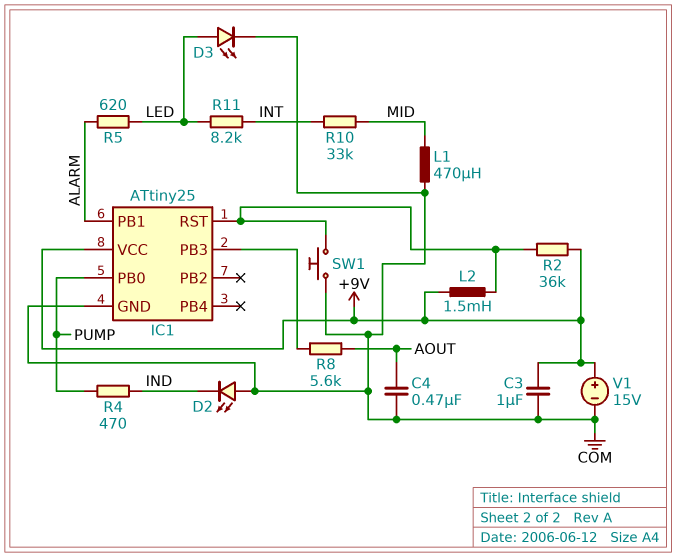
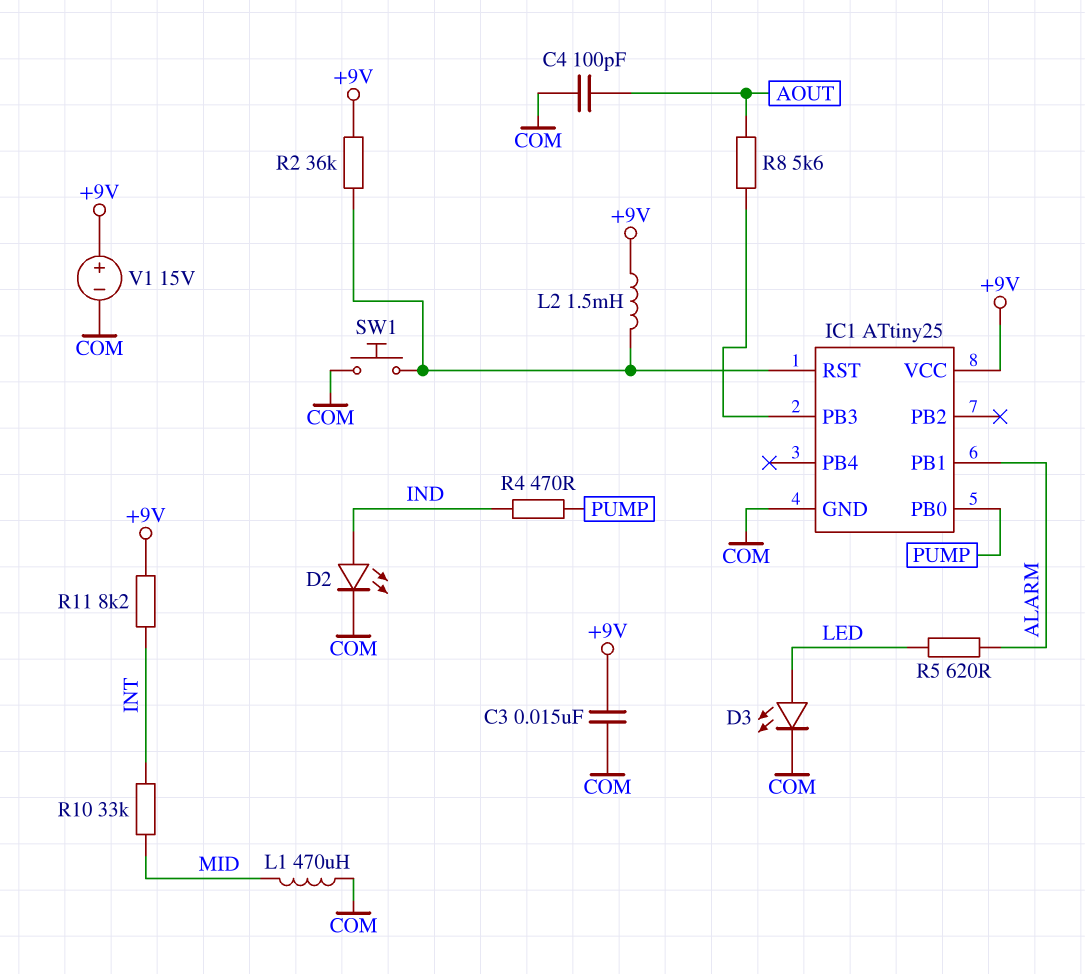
C3: 1uF (+9V, COM) -> 15nF (+9V, COM)
C4: 470nF (AOUT, COM) -> 100pF (AOUT, COM)
D2: LED (A COM, K IND) -> LED (A IND, K COM)
R11: 8.2k (INT, LED) -> 8.2k (+9V, INT)

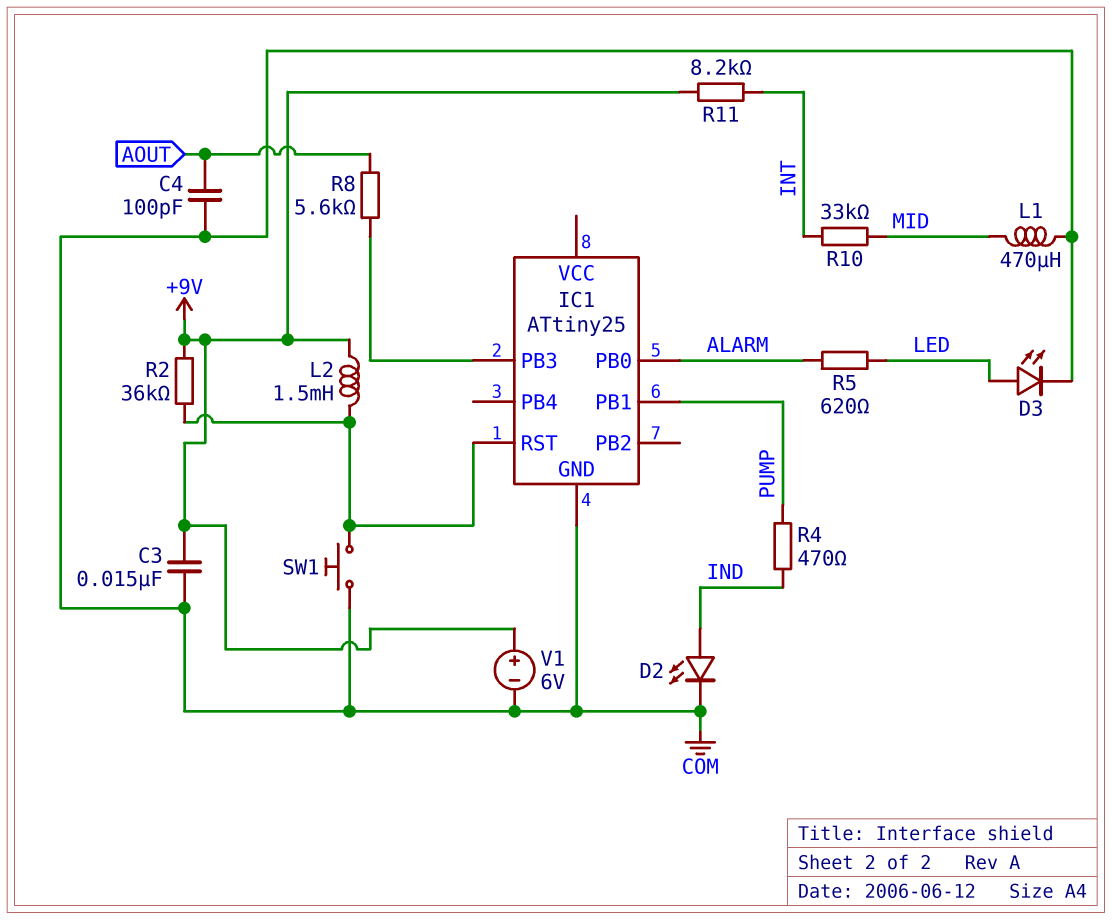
IC1 pin PB0: PUMP -> ALARM
IC1 pin PB1: ALARM -> PUMP
IC1 pin VCC: +9V -> none
V1: 15V (plus +9V, minus COM) -> 6V (plus +9V, minus COM)

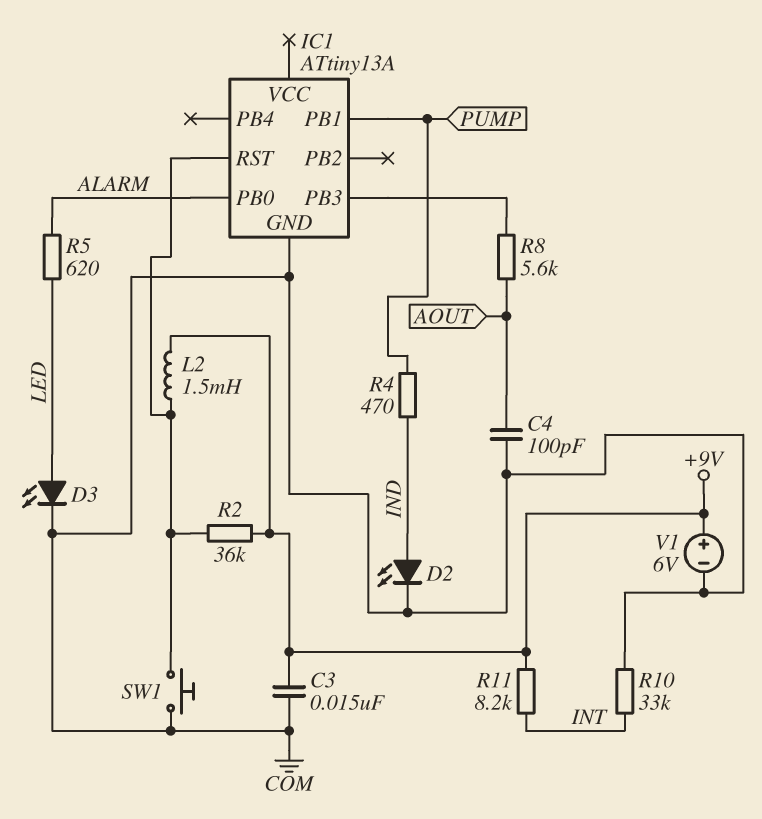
IC1: ATtiny25 -> ATtiny13A
L1: 470uH (COM, MID) -> none
R10: 33k (INT, MID) -> 33k (COM, INT)

